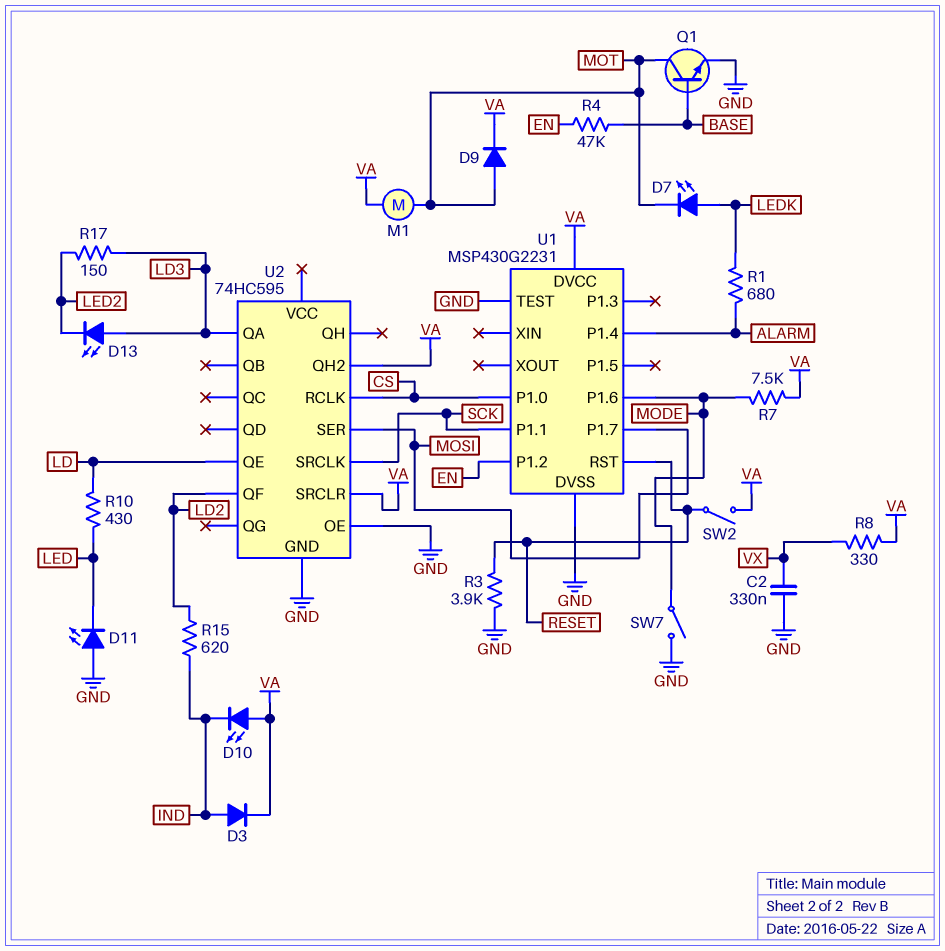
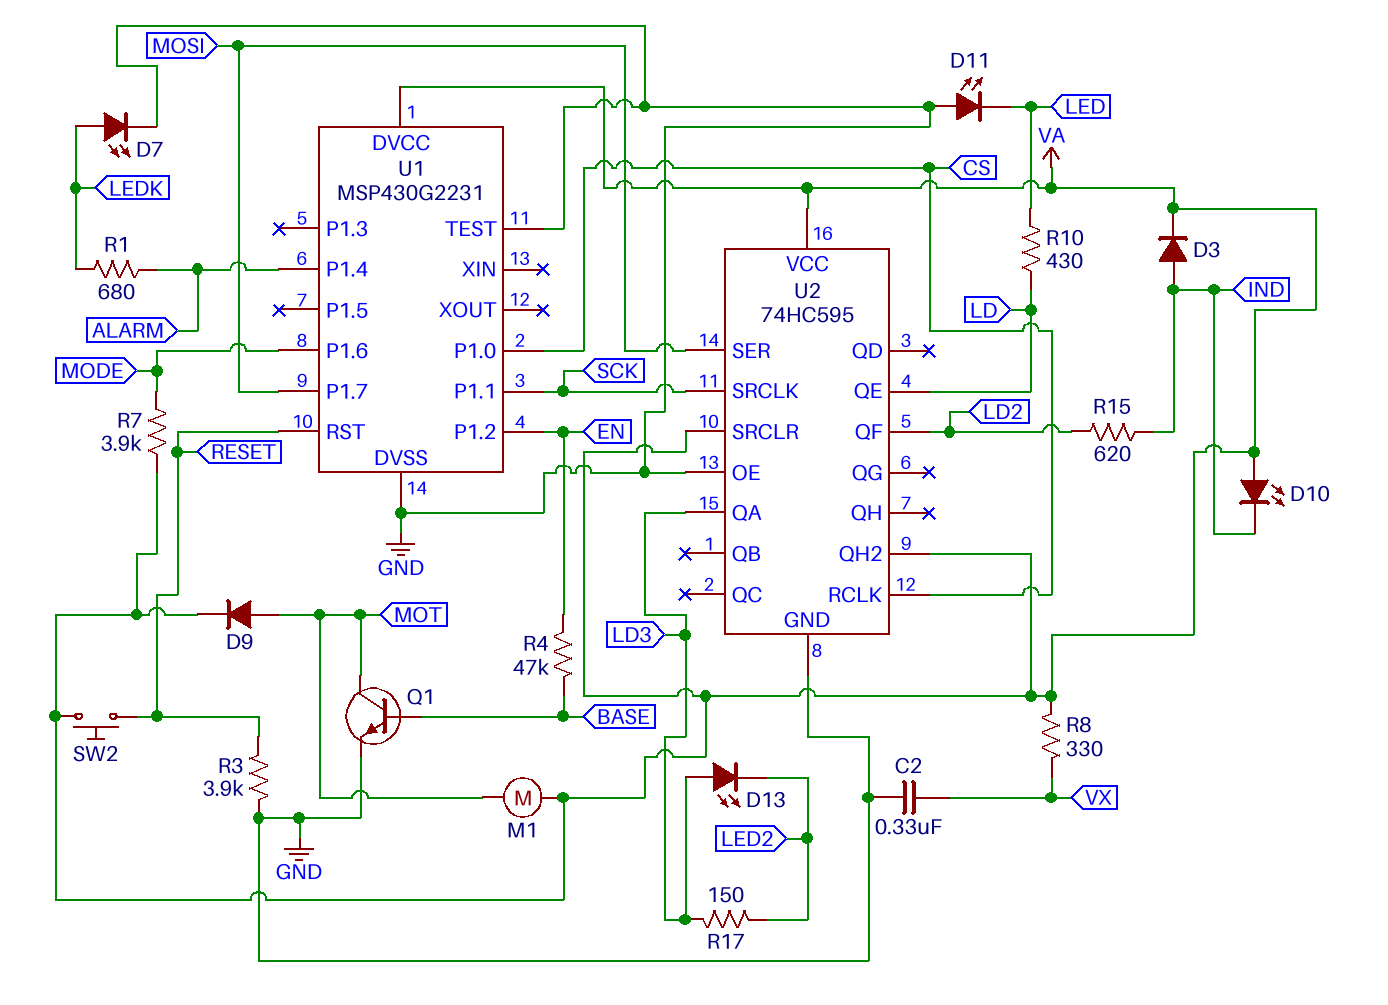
D7: LED (A LEDK, K MOT) -> LED (A LEDK, K GND)
R7: 7.5k (MODE, VA) -> 3.9k (MODE, VA)
SW2: switch (RESET, VA) -> button (RESET, VA)
SW7: switch (GND, MODE) -> none
U2 pin VCC: none -> VA

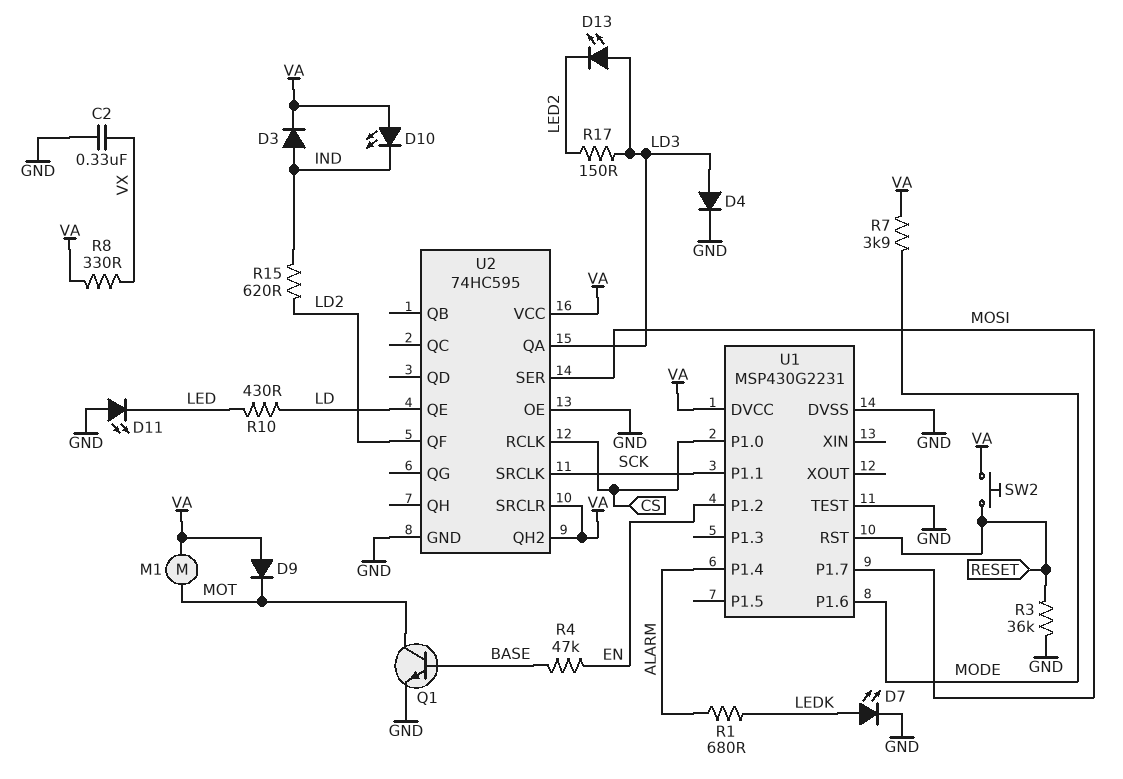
D4: none -> diode (A LD3, K GND)
D9: diode (A MOT, K VA) -> diode (A VA, K MOT)
R3: 3.9k (GND, RESET) -> 36k (GND, RESET)

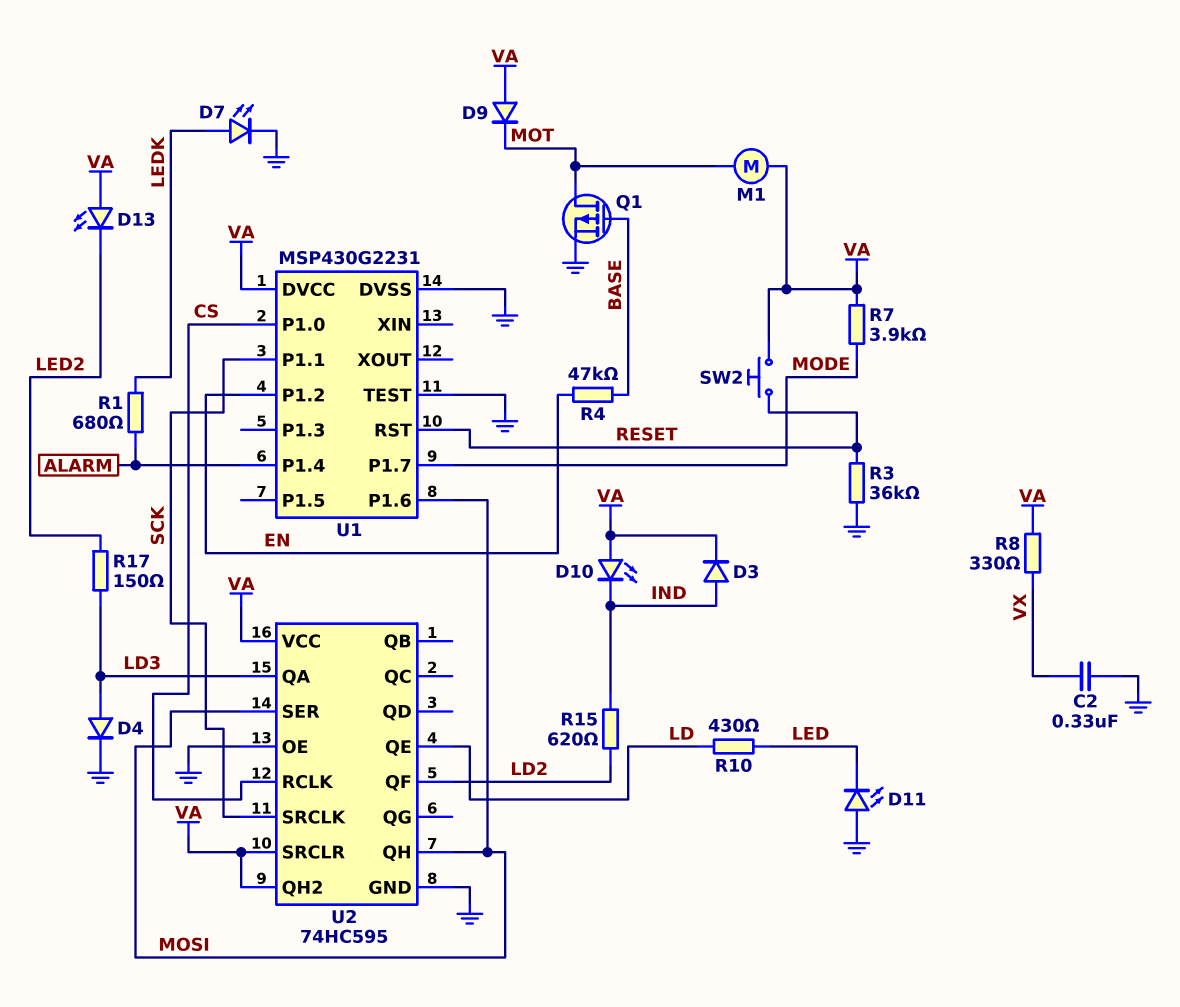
D13: LED (A LD3, K LED2) -> LED (A VA, K LED2)
Q1: NPN (B BASE, C MOT, E GND) -> PMOS (G BASE, D MOT, S GND)
U1 pin P1.6: MODE -> MOSI
U1 pin P1.7: MOSI -> MODE
U2 pin QH: none -> MOSI

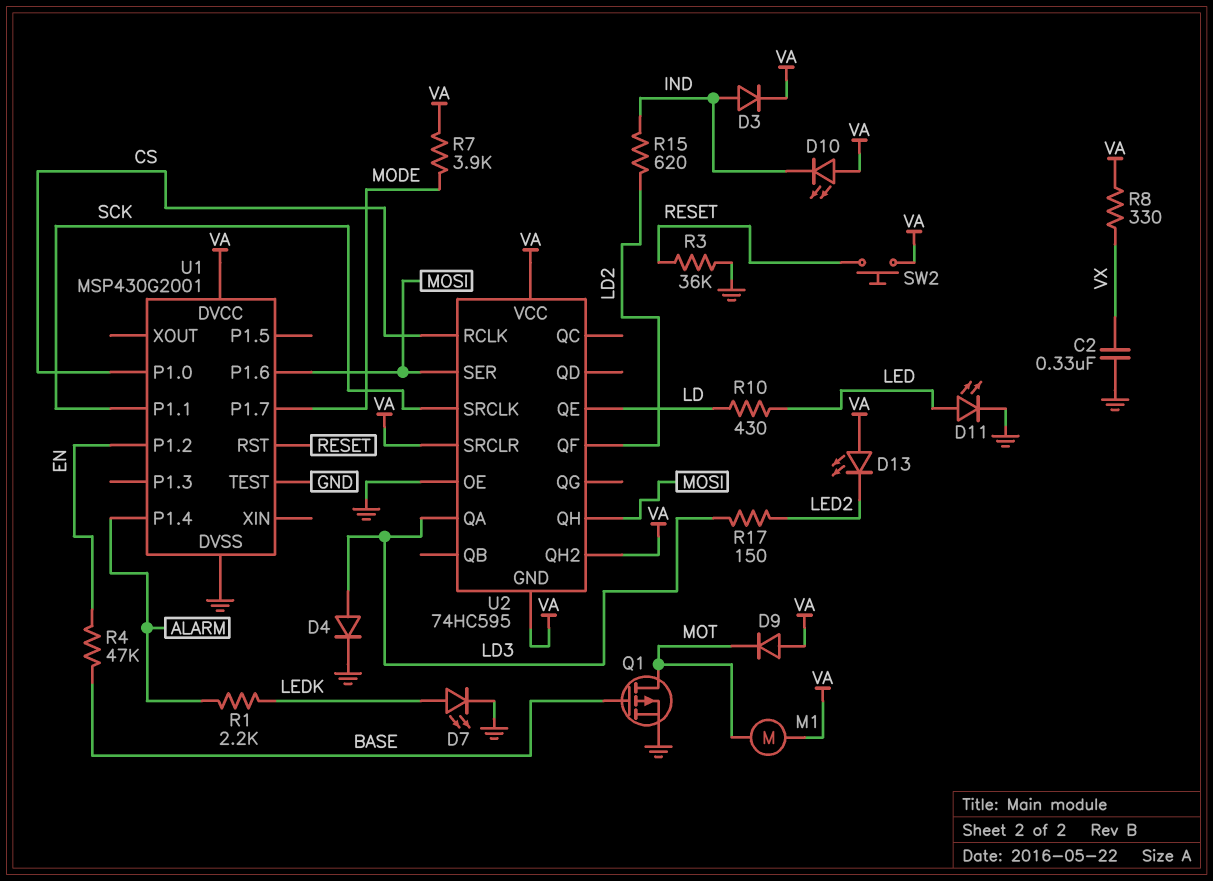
D11: LED (A GND, K LED) -> LED (A LED, K GND)
R1: 680 (ALARM, LEDK) -> 2.2k (ALARM, LEDK)
U1: MSP430G2231 -> MSP430G2001
U2 pin GND: GND -> VA

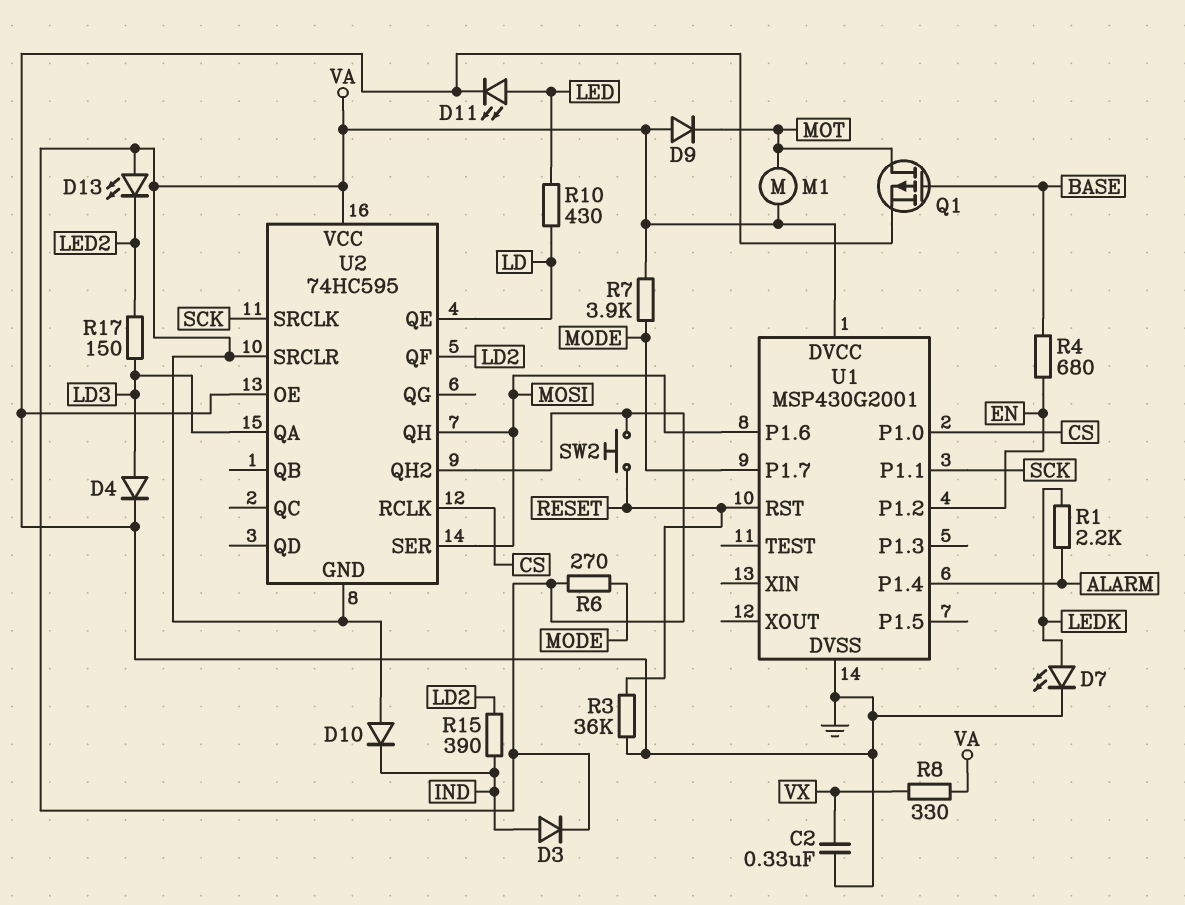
D10: LED (A VA, K IND) -> diode (A VA, K IND)
R4: 47k (BASE, EN) -> 680 (BASE, EN)
R6: none -> 270 (MODE, VA)
R15: 620 (IND, LD2) -> 390 (IND, LD2)
U1 pin TEST: GND -> none

